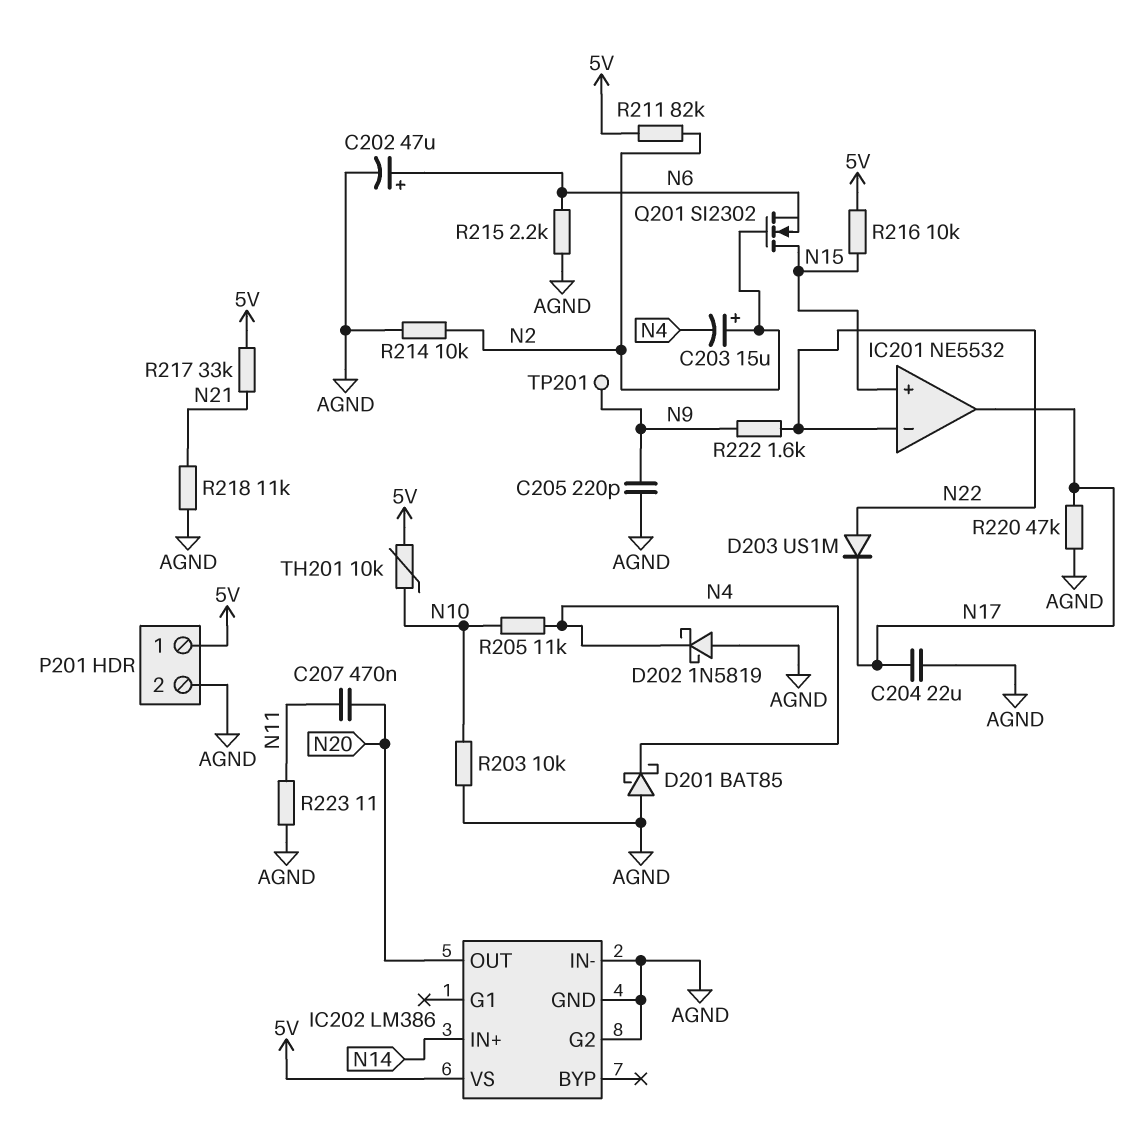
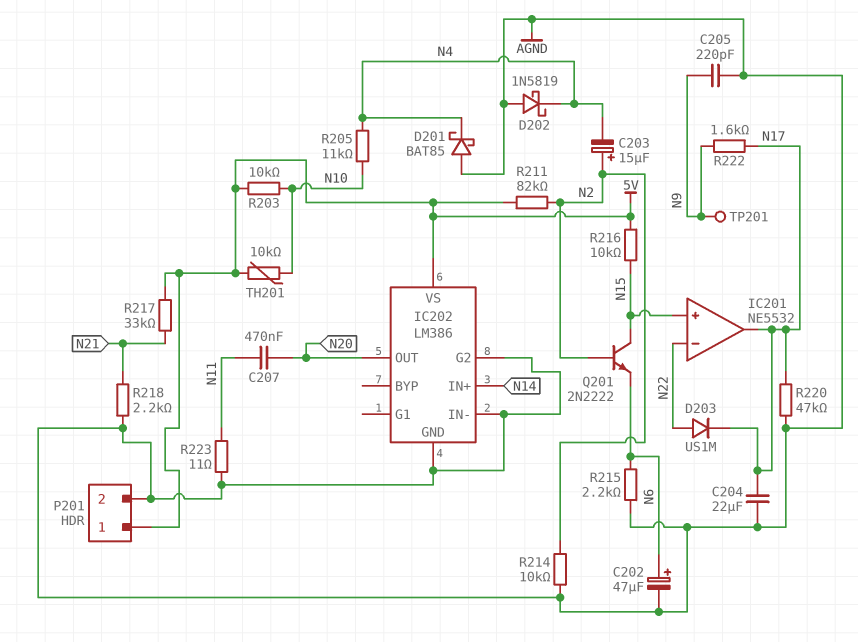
Q201: NMOS SI2302 (G N2, D N15, S N6) -> NPN 2N2222 (B N2, C N15, E N6)
R203: 10k (AGND, N10) -> 10k (5V, N10)
R218: 11k (AGND, N21) -> 2.2k (AGND, N21)
R222: 1.6k (N9, N22) -> 1.6k (N9, N17)

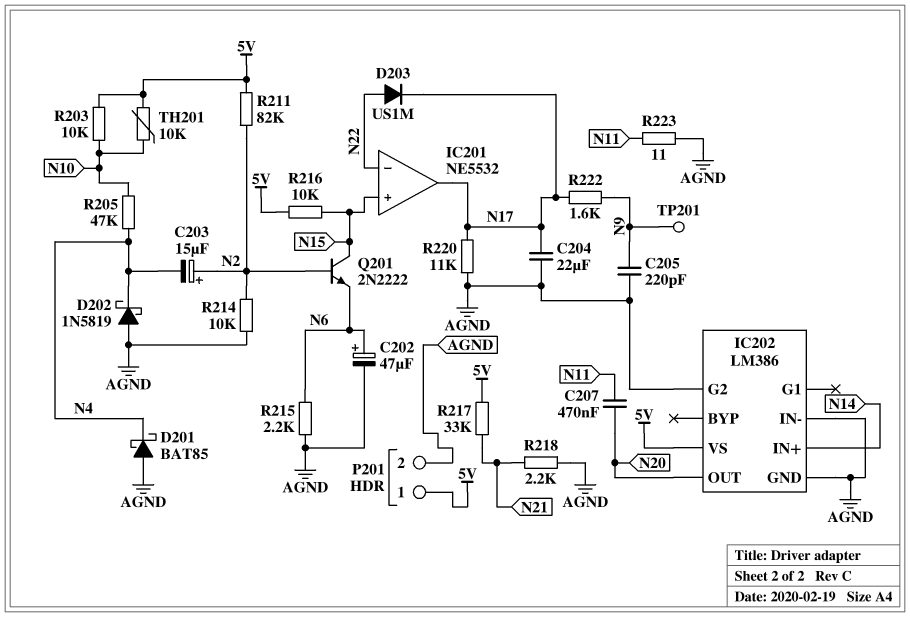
R205: 11k (N4, N10) -> 47k (N4, N10)
R220: 47k (AGND, N17) -> 11k (AGND, N17)

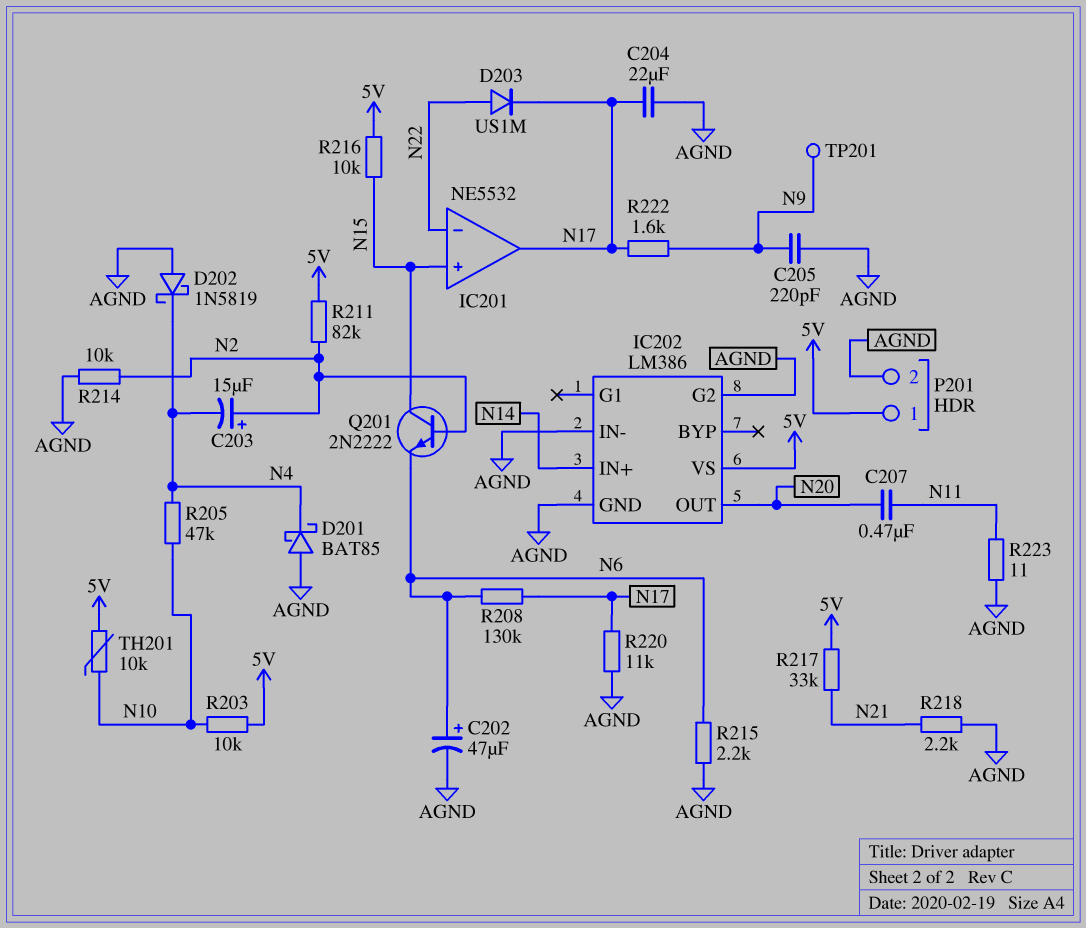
R208: none -> 130k (N6, N17)

